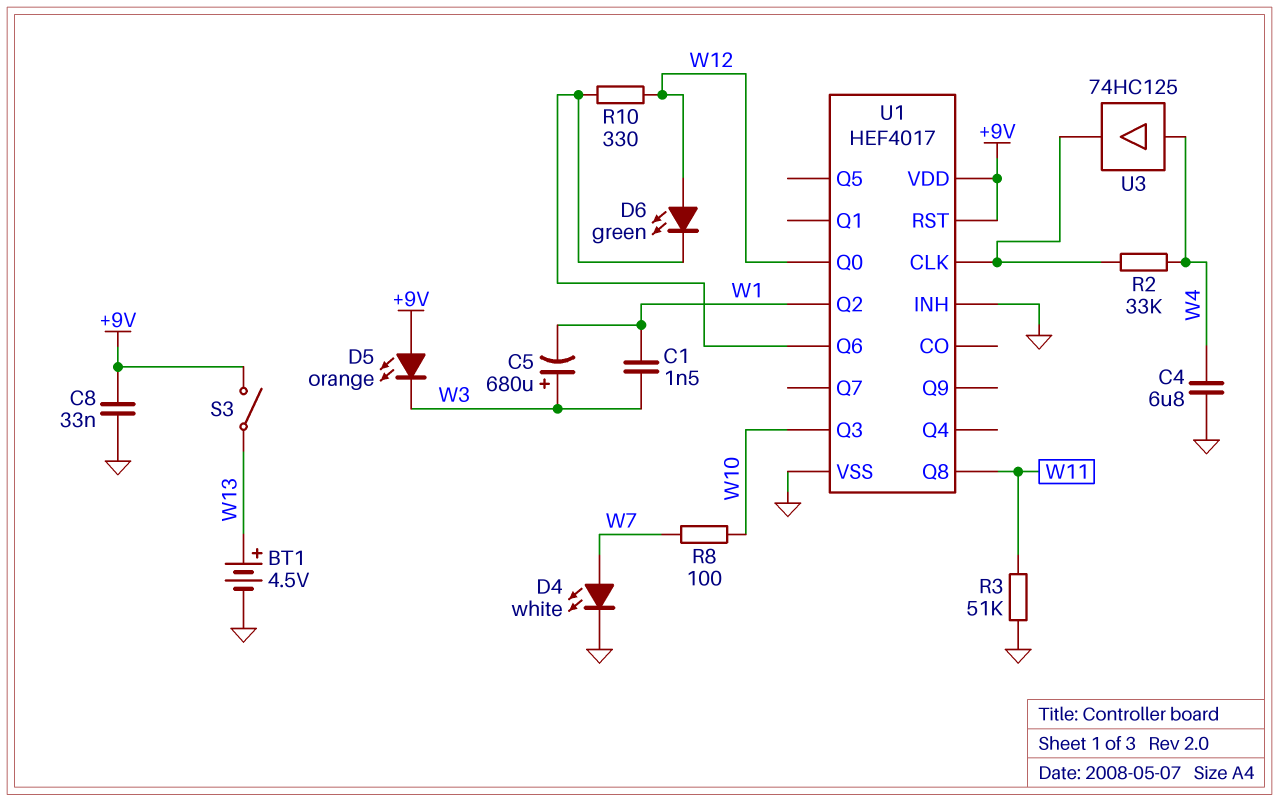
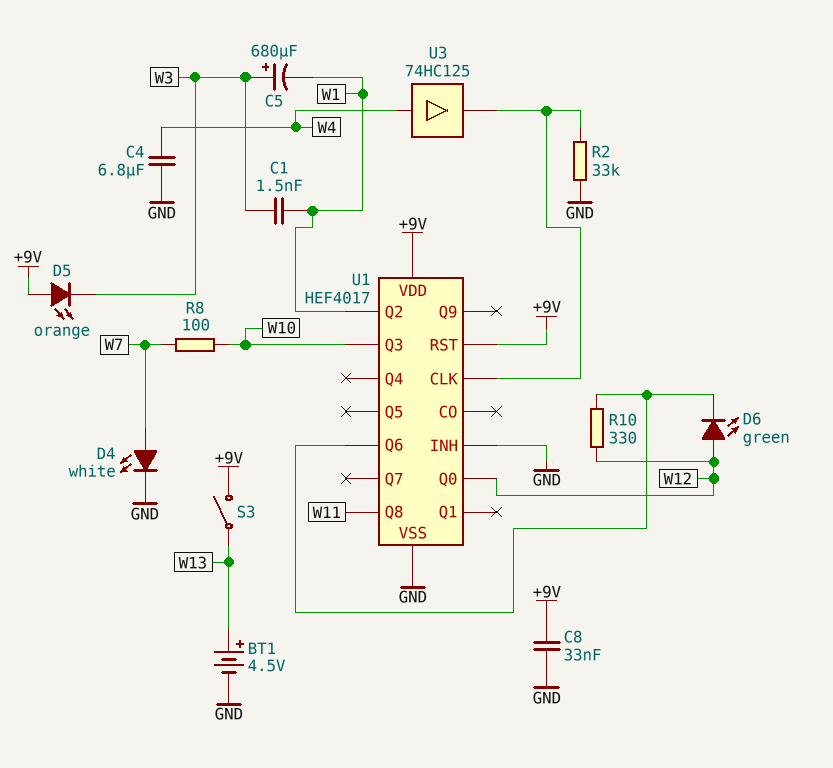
R2: 33k (U1/CLK, W4) -> 33k (GND, U1/CLK)
R3: 51k (GND, W11) -> none

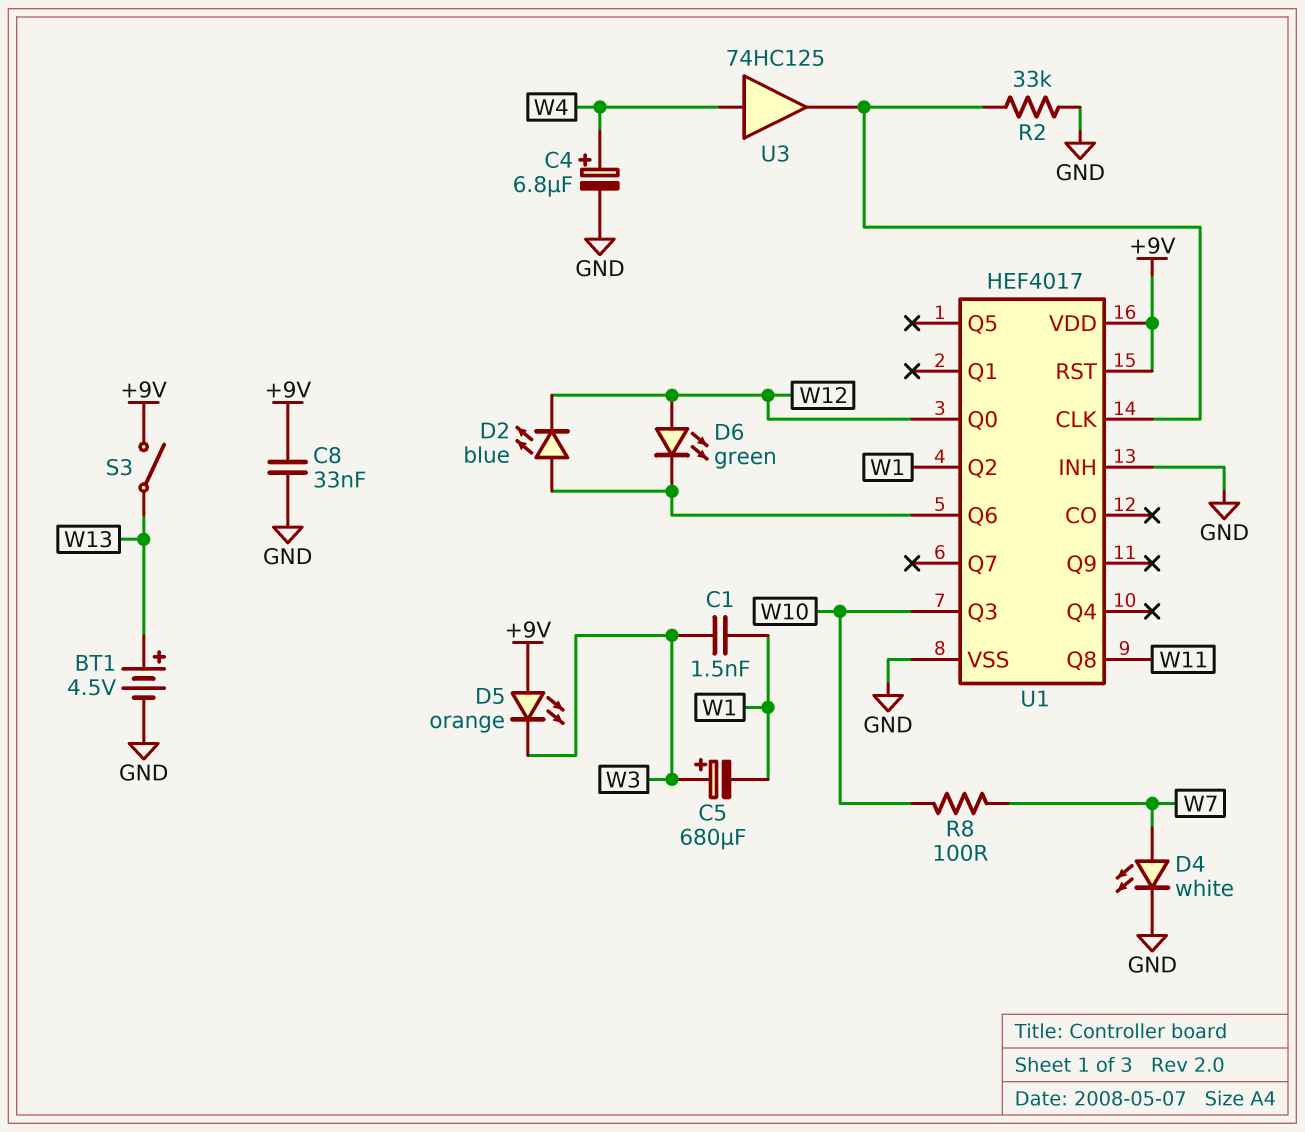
C4: 6.8uF (GND, W4) -> 6.8uF (plus W4, minus GND)
D2: none -> LED blue (A U1/Q6, K W12)
R10: 330 (U1/Q6, W12) -> none

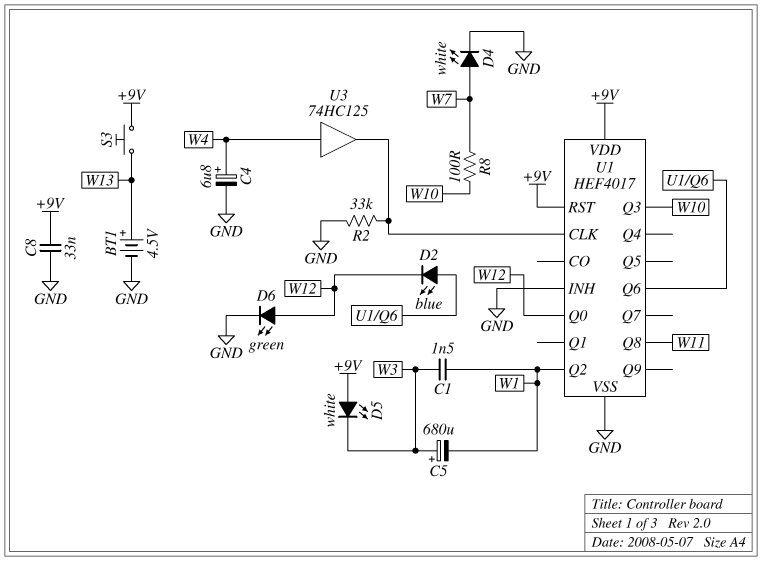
D5: LED orange (A +9V, K W3) -> LED white (A +9V, K W3)
D6: LED green (A W12, K U1/Q6) -> LED green (A W12, K GND)
S3: switch (+9V, W13) -> button (+9V, W13)

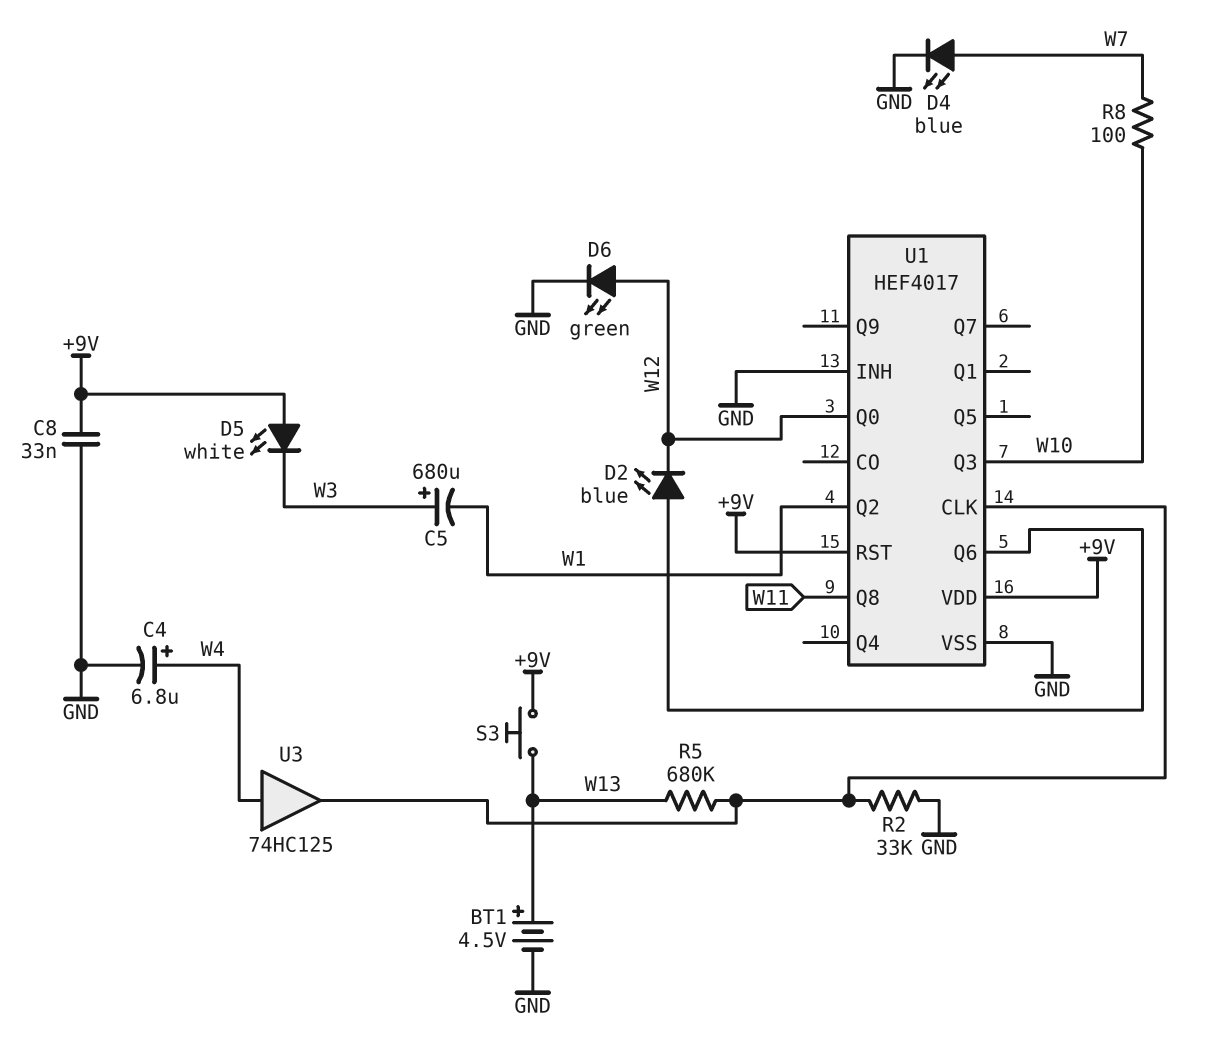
C1: 1.5nF (W1, W3) -> none
D4: LED white (A W7, K GND) -> LED blue (A W7, K GND)
R5: none -> 680k (U1/CLK, W13)

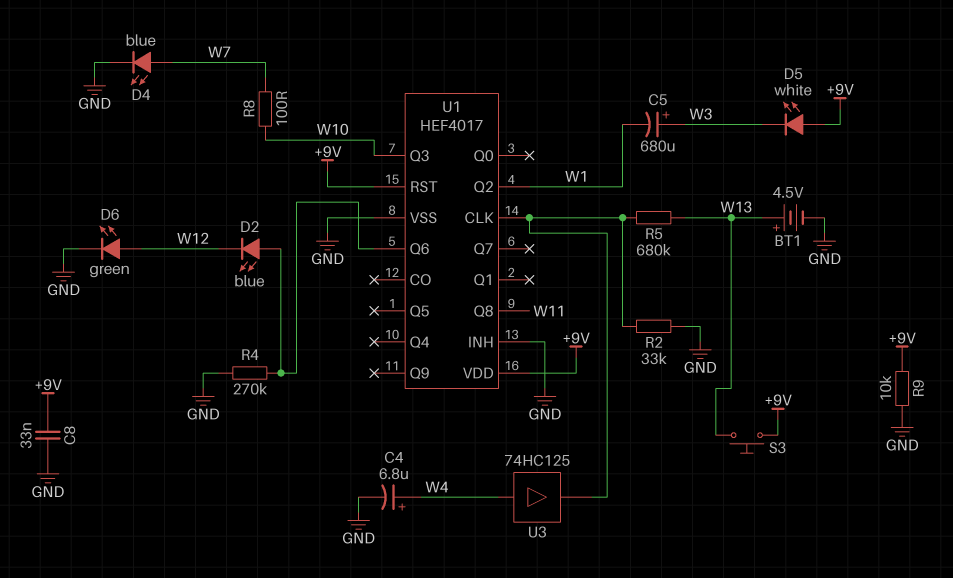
R4: none -> 270k (GND, U1/Q6)
R9: none -> 10k (+9V, GND)
U1 pin Q0: W12 -> none

